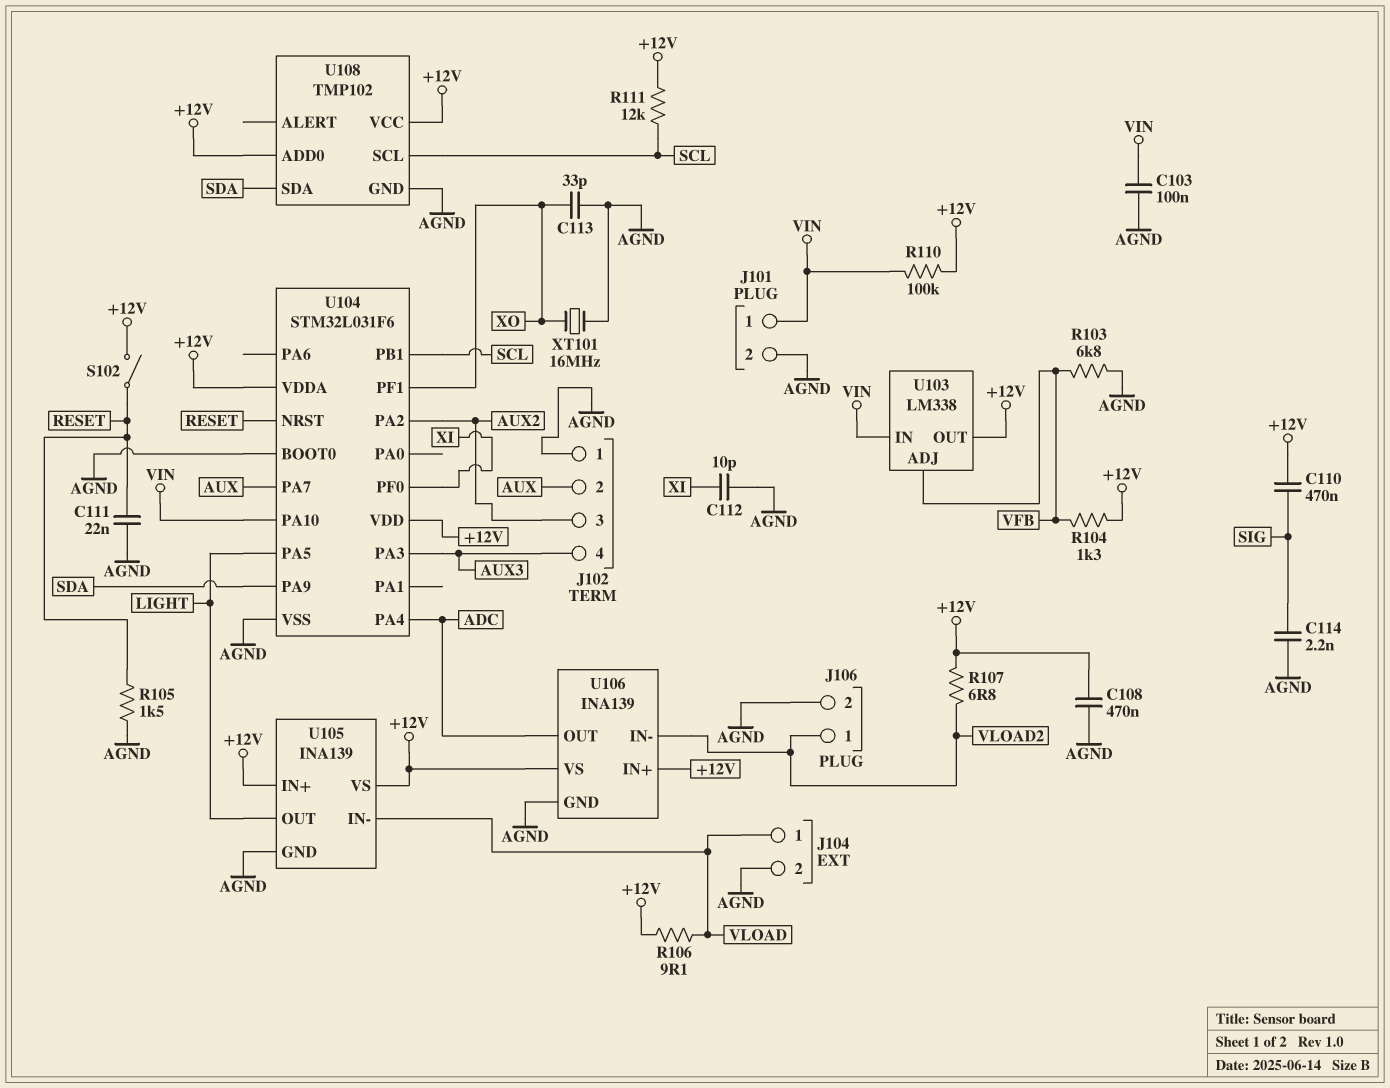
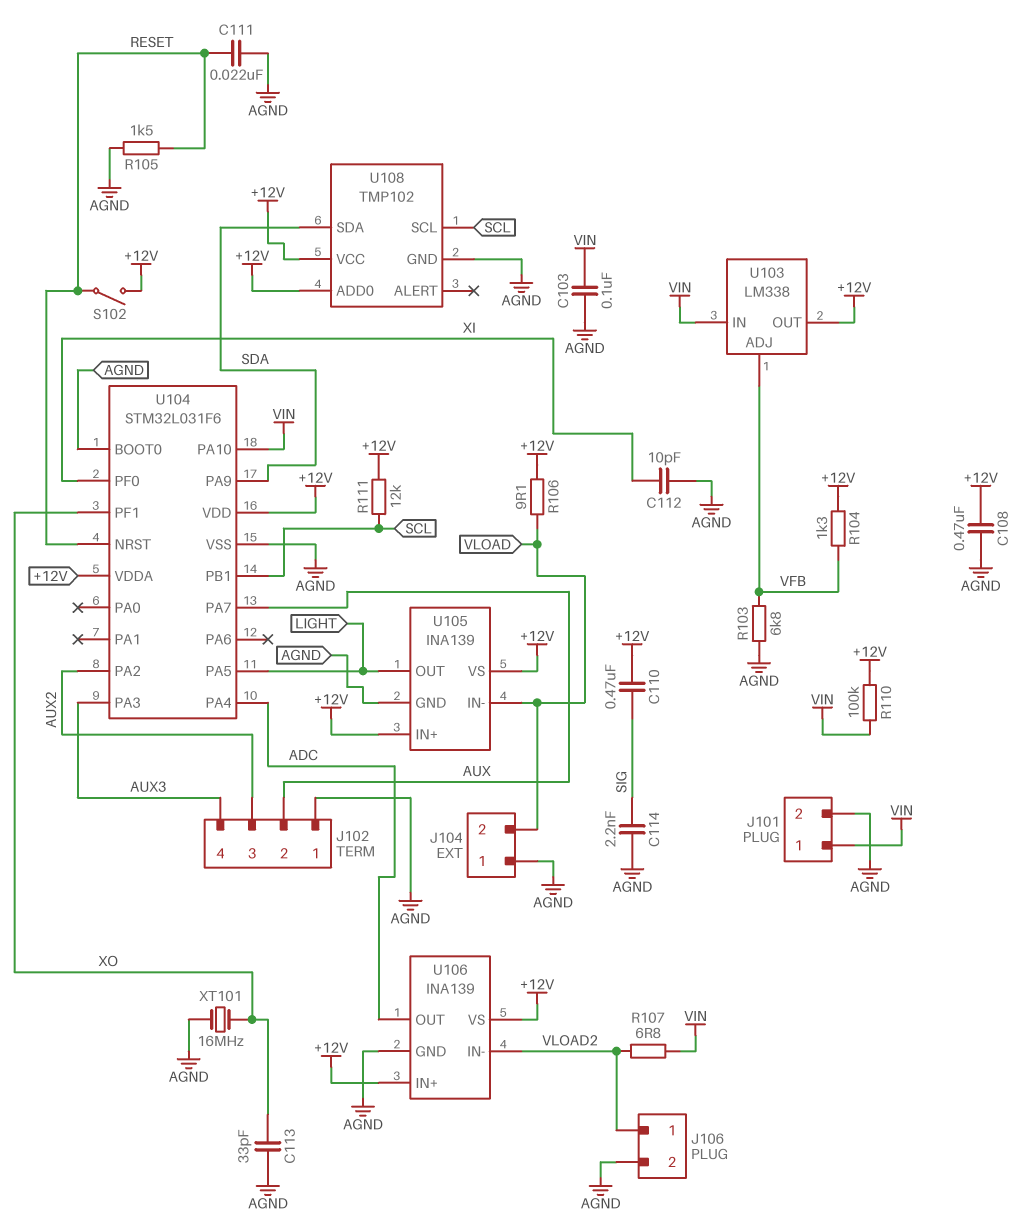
J104 pin 1: VLOAD -> AGND
J104 pin 2: AGND -> VLOAD
R107: 6.8 (+12V, VLOAD2) -> 6.8 (VIN, VLOAD2)

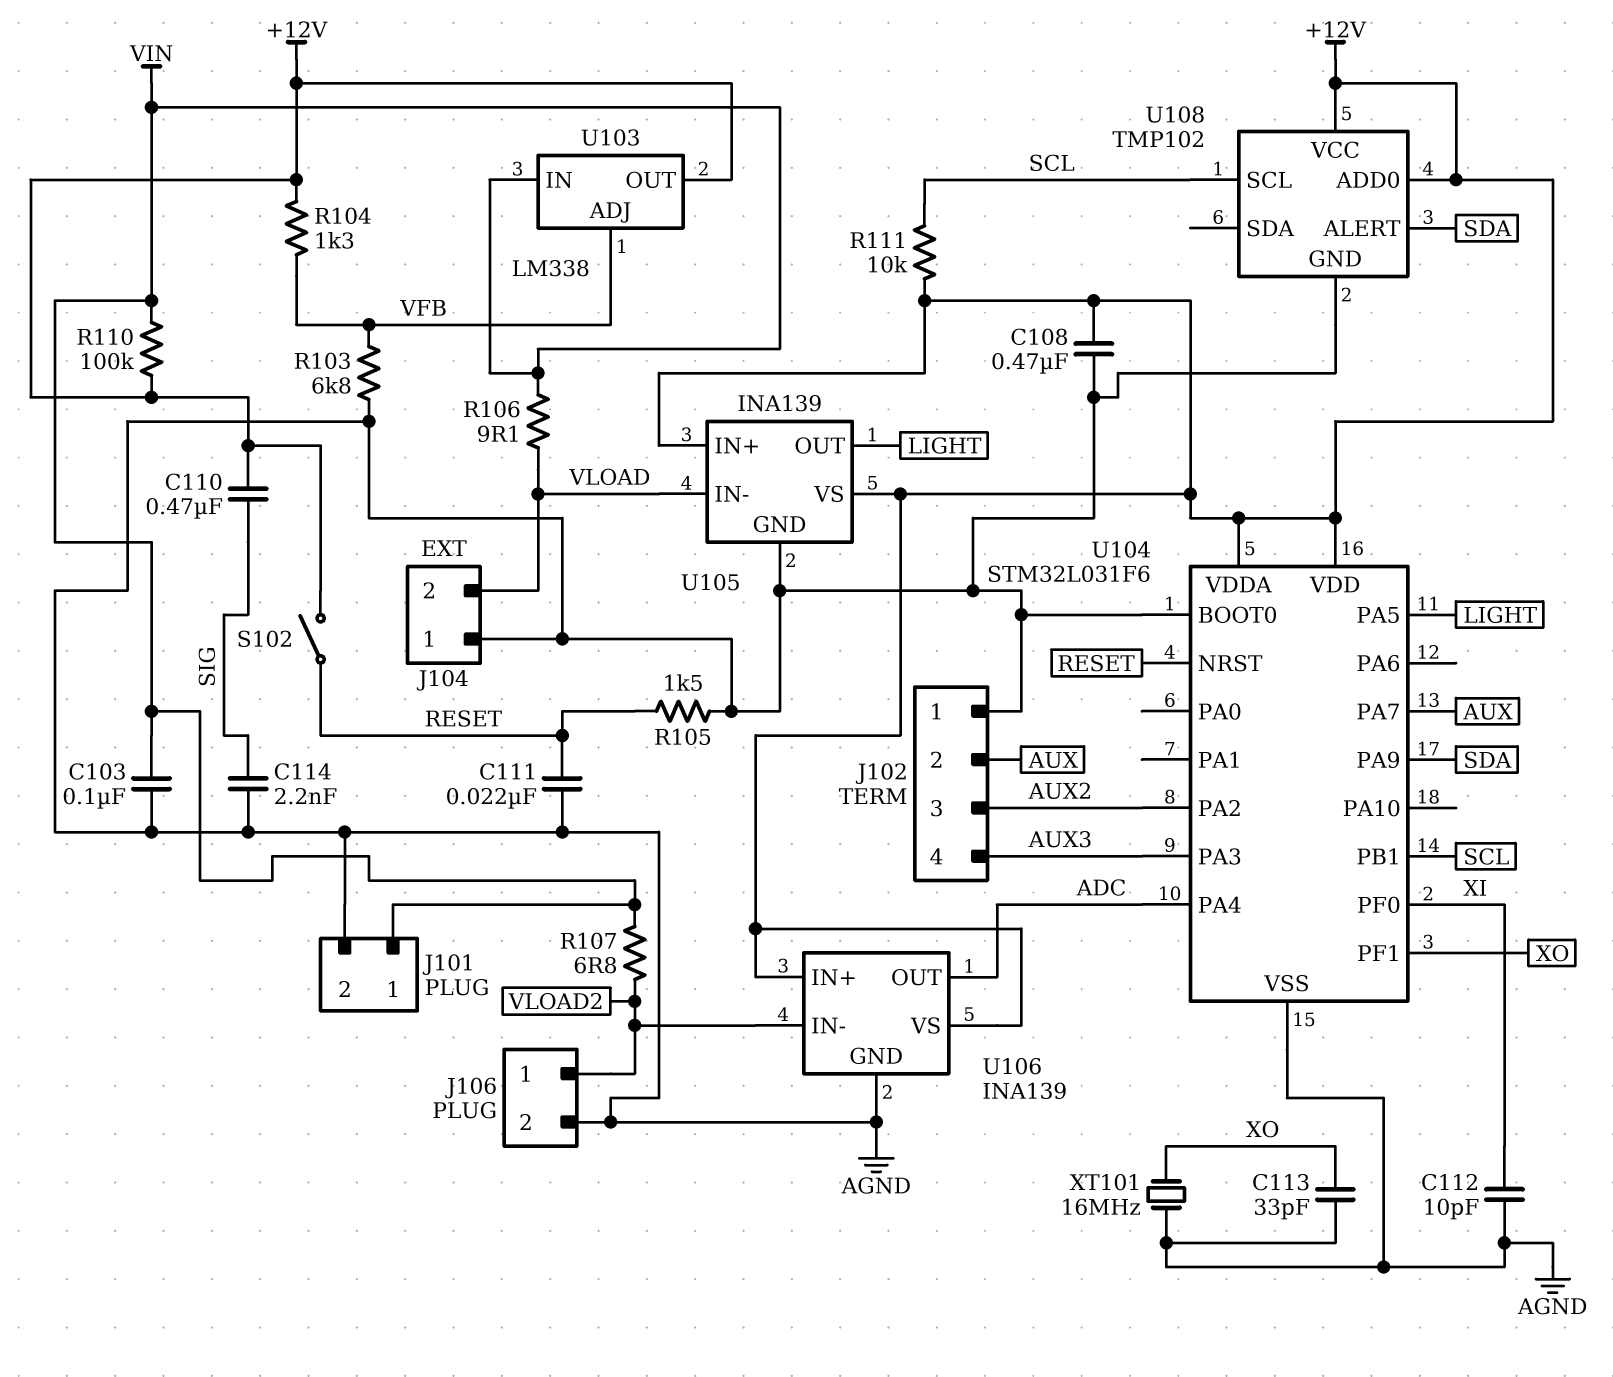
R106: 9.1 (+12V, VLOAD) -> 9.1 (VIN, VLOAD)
R111: 12k (+12V, SCL) -> 10k (+12V, SCL)
U104 pin PA10: VIN -> none
U108 pin ALERT: none -> SDA
U108 pin SDA: SDA -> none

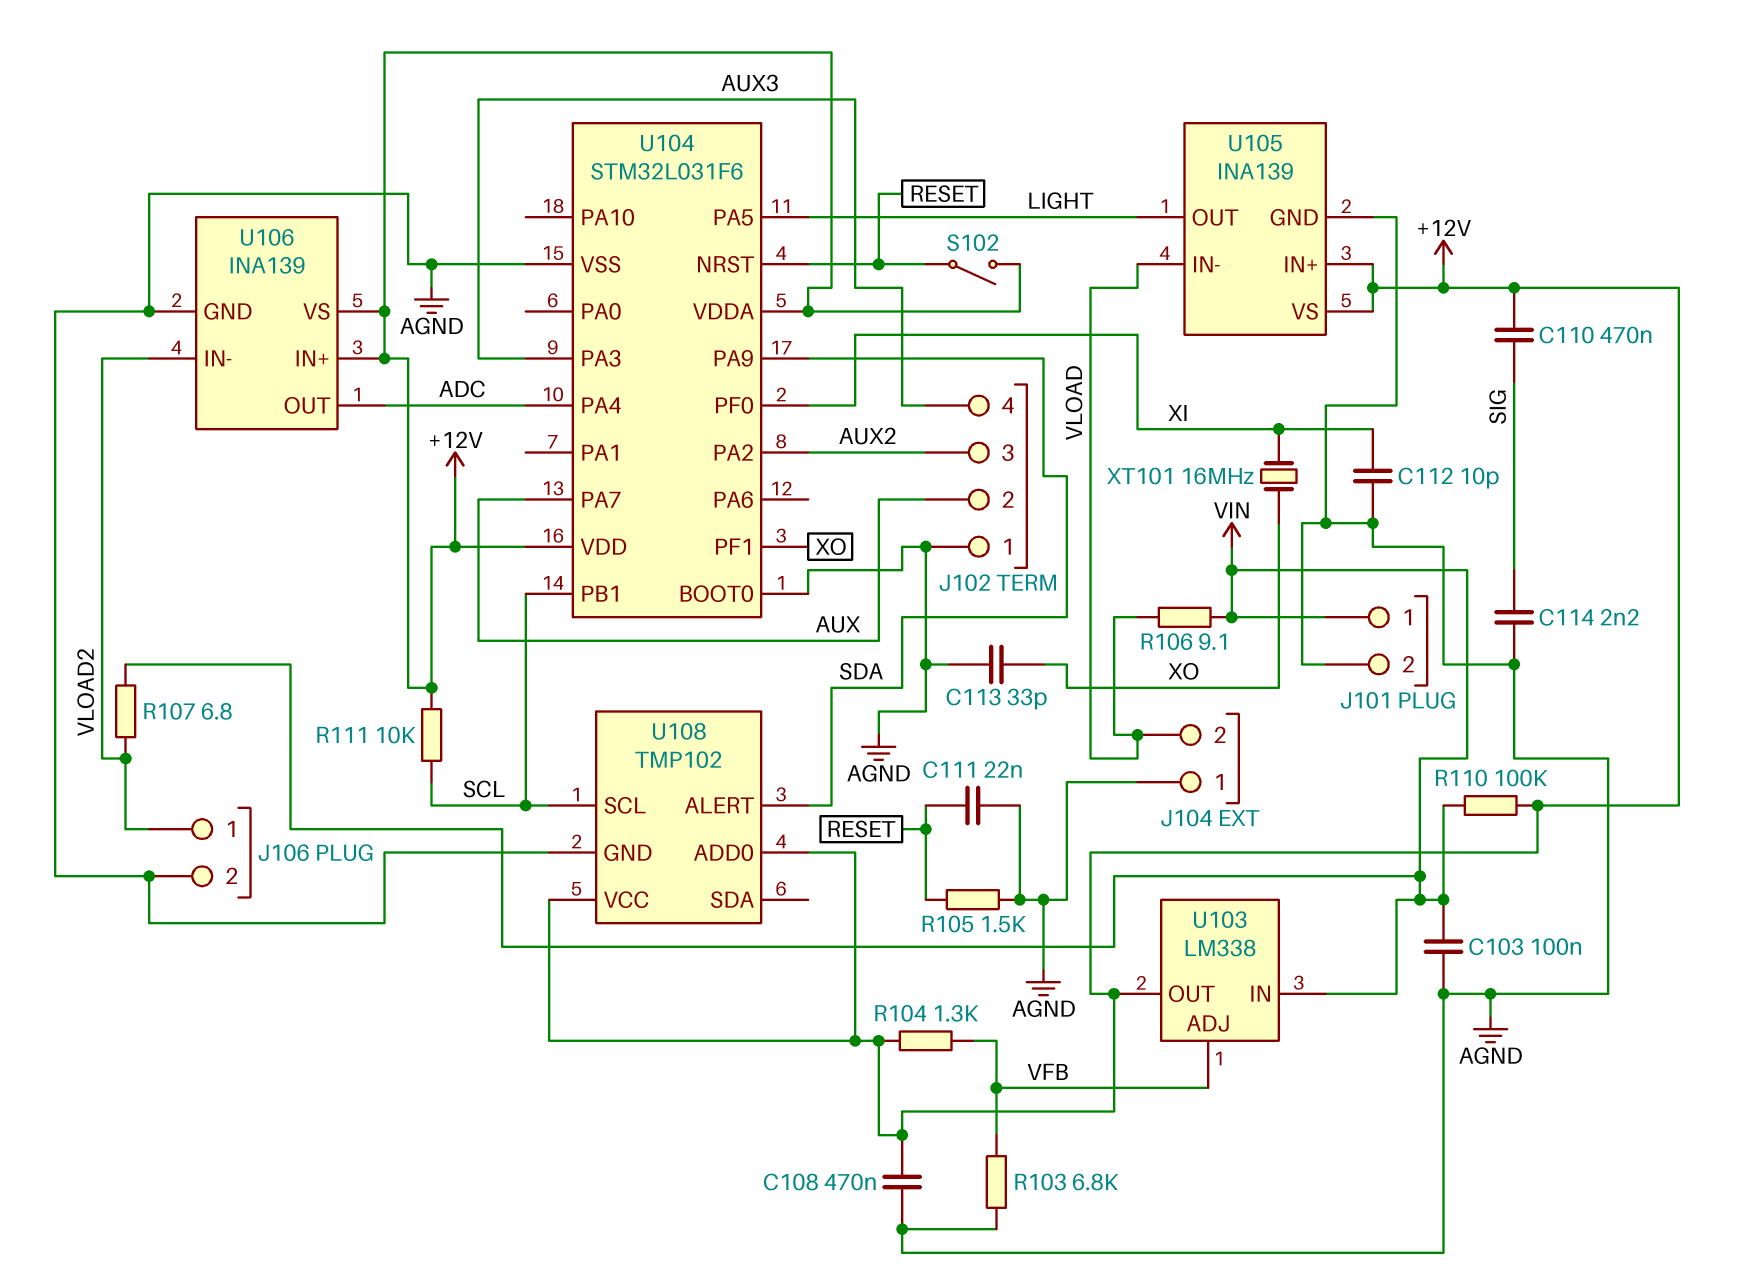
XT101: 16MHz (AGND, XO) -> 16MHz (XI, XO)

